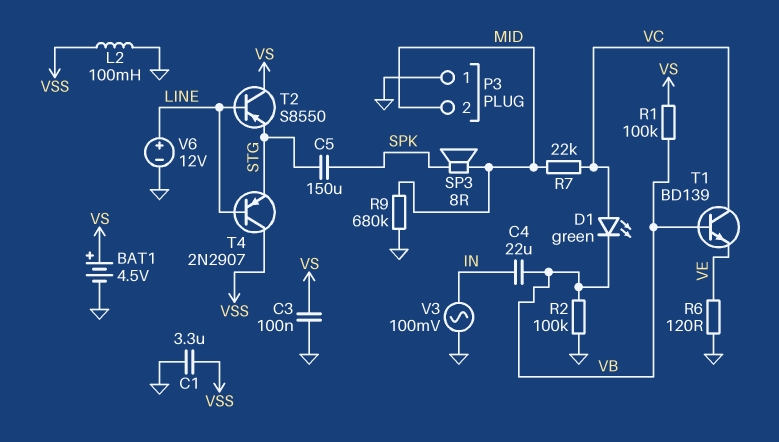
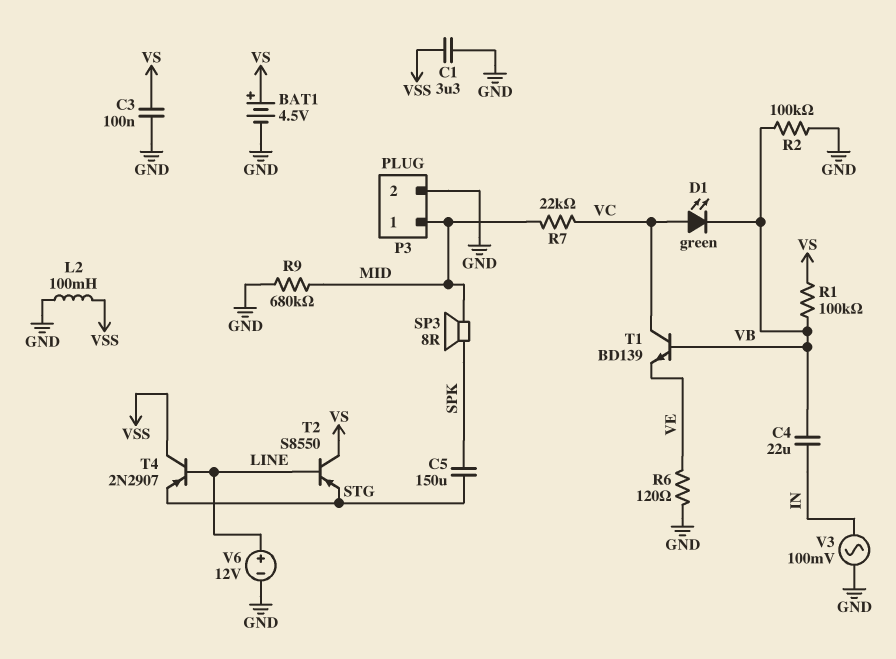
P3 pin 1: GND -> MID
P3 pin 2: MID -> GND

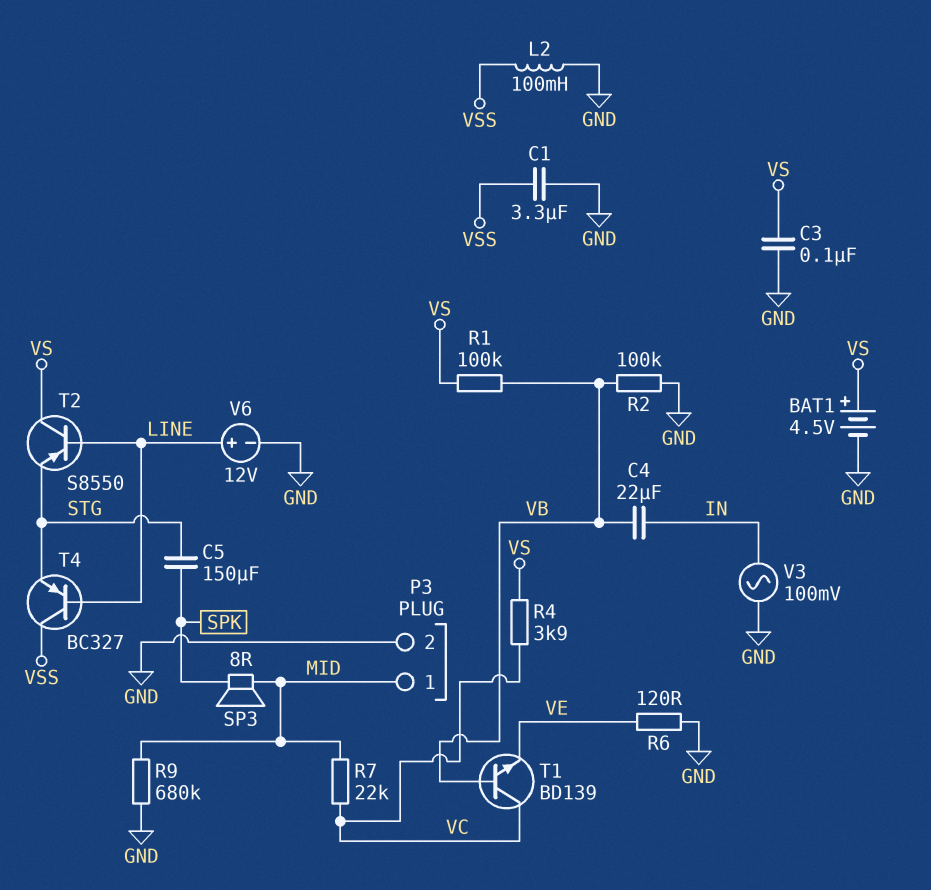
D1: LED green (A VC, K VB) -> none
R4: none -> 3.9k (VC, VS)
T4: PNP 2N2907 (B LINE, C VSS, E STG) -> PNP BC327 (B LINE, C VSS, E STG)

